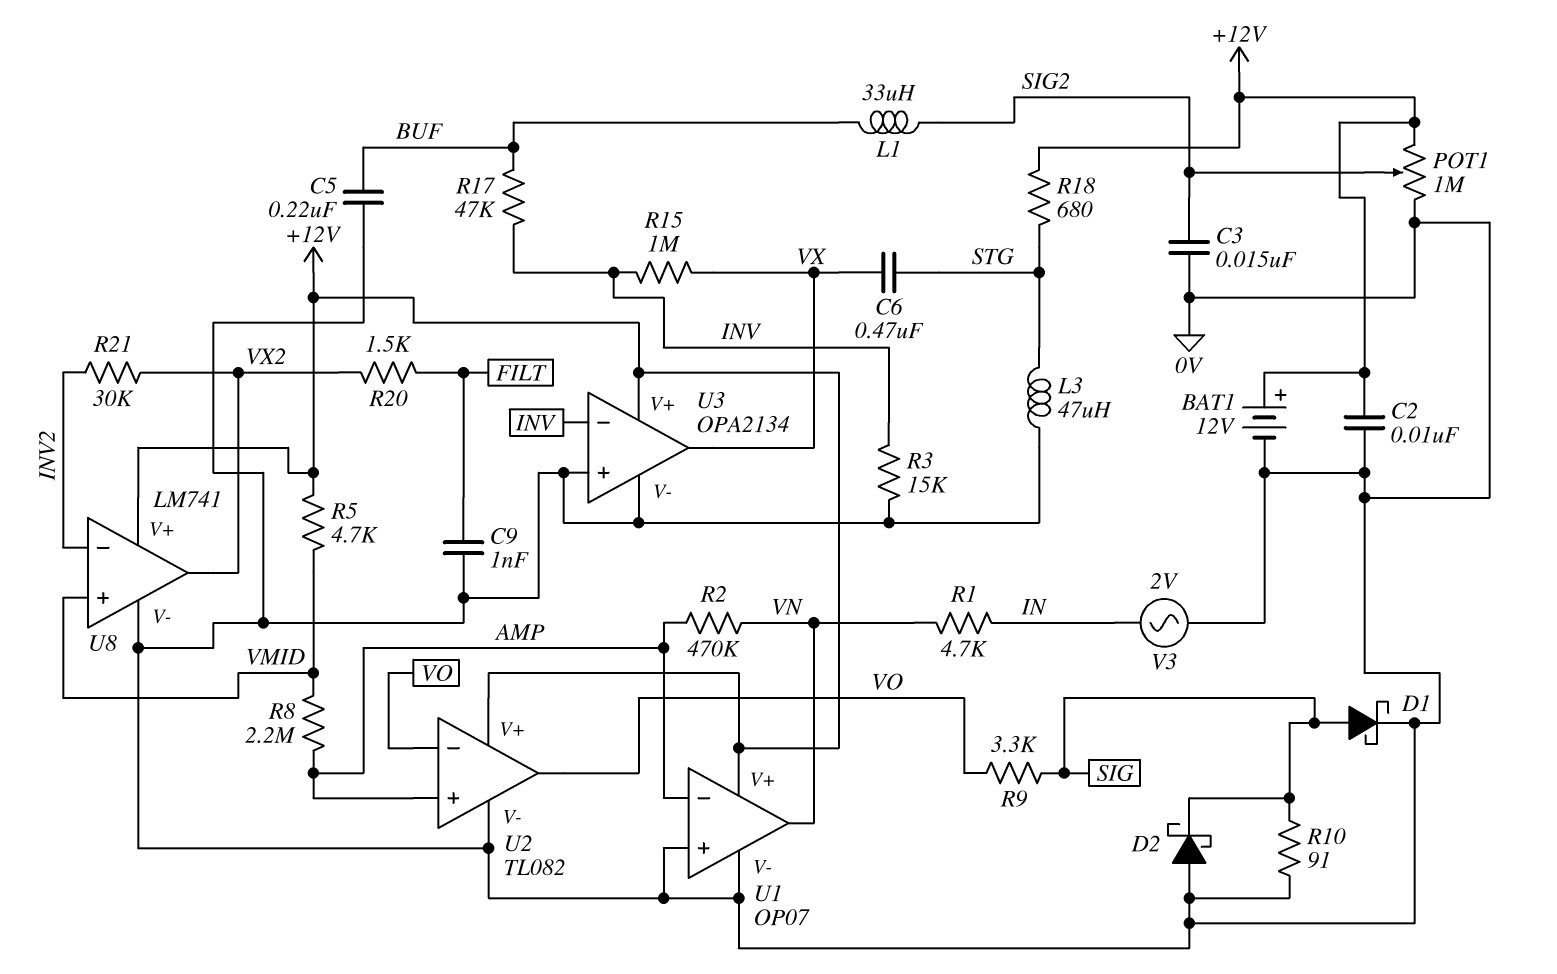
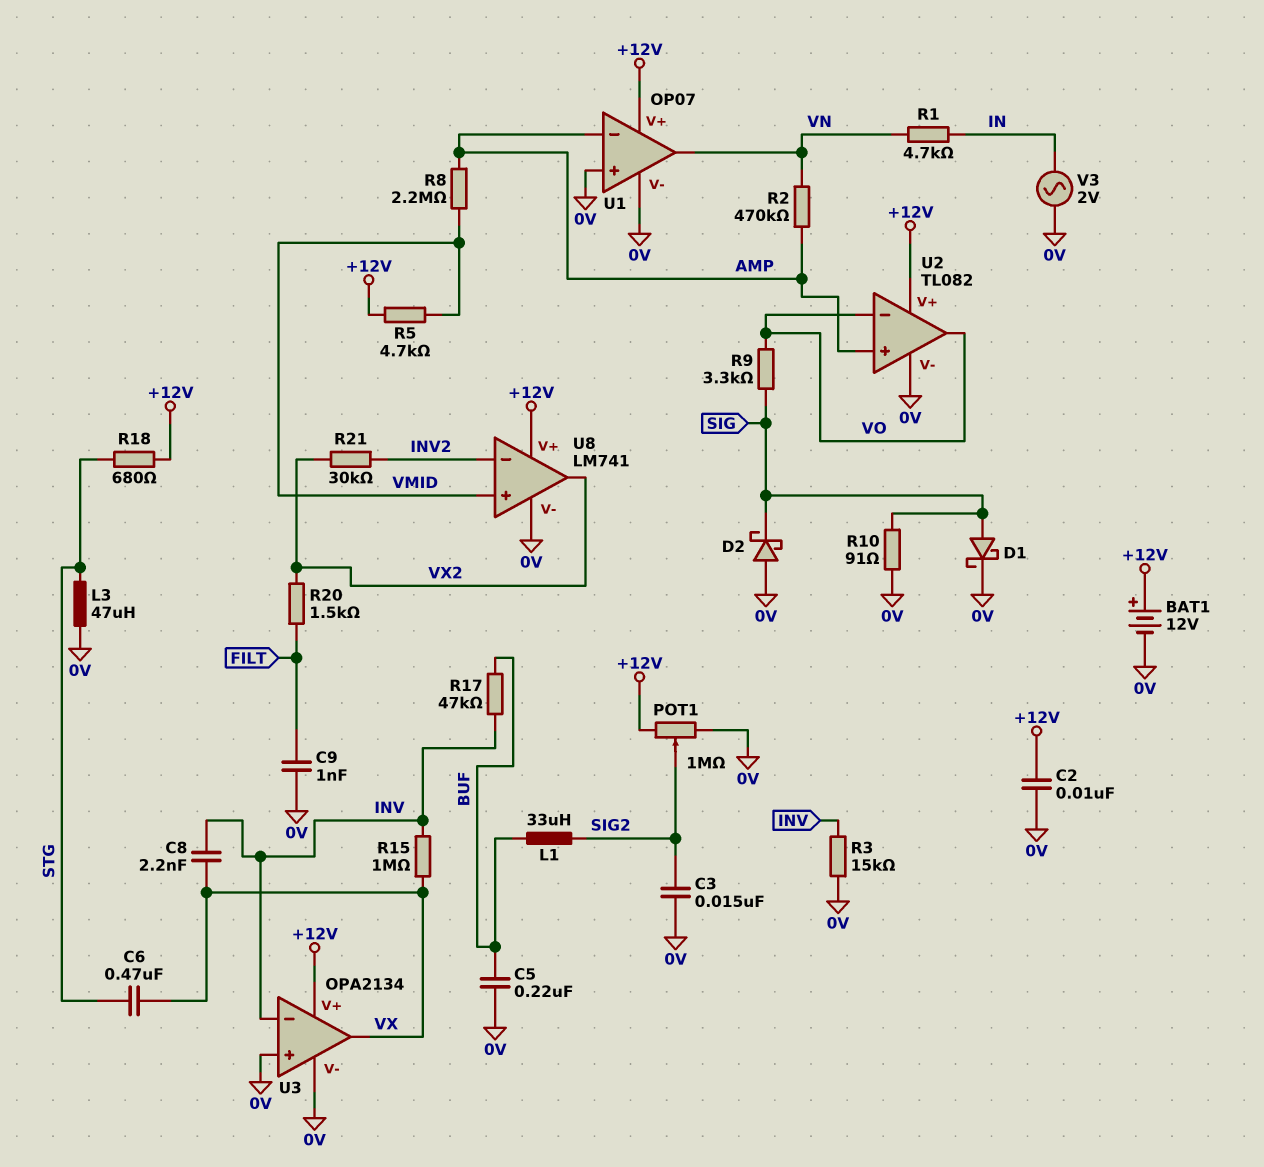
C8: none -> 2.2nF (INV, VX)

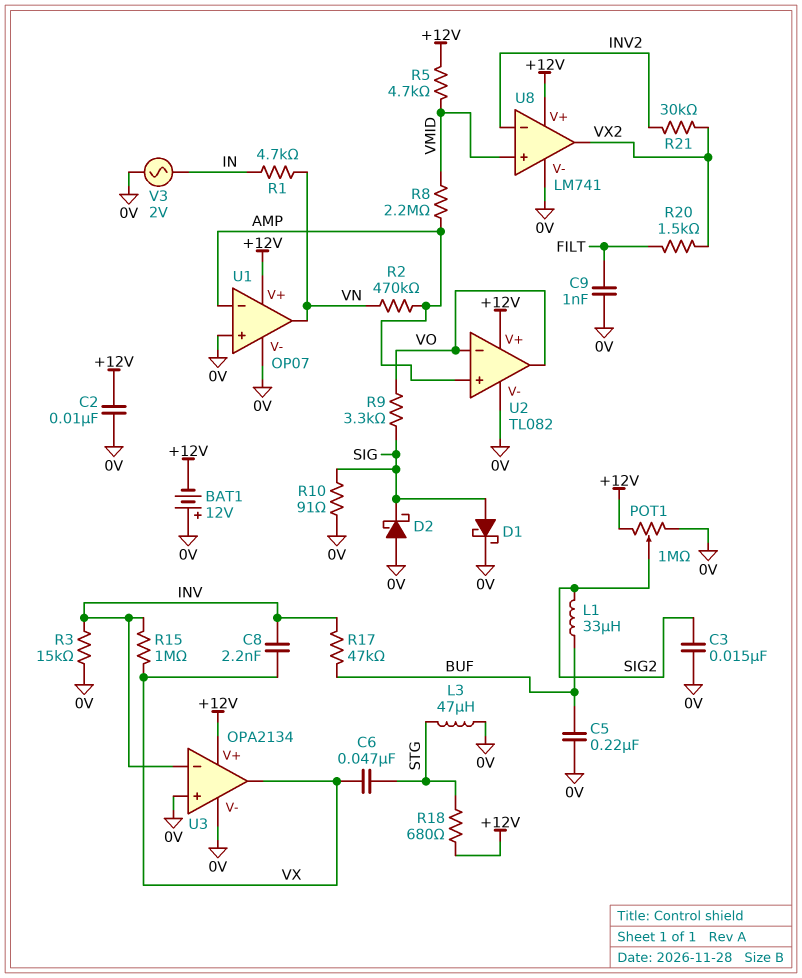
BAT1: 12V (plus +12V, minus 0V) -> 12V (plus 0V, minus +12V)
C6: 470nF (STG, VX) -> 47nF (STG, VX)

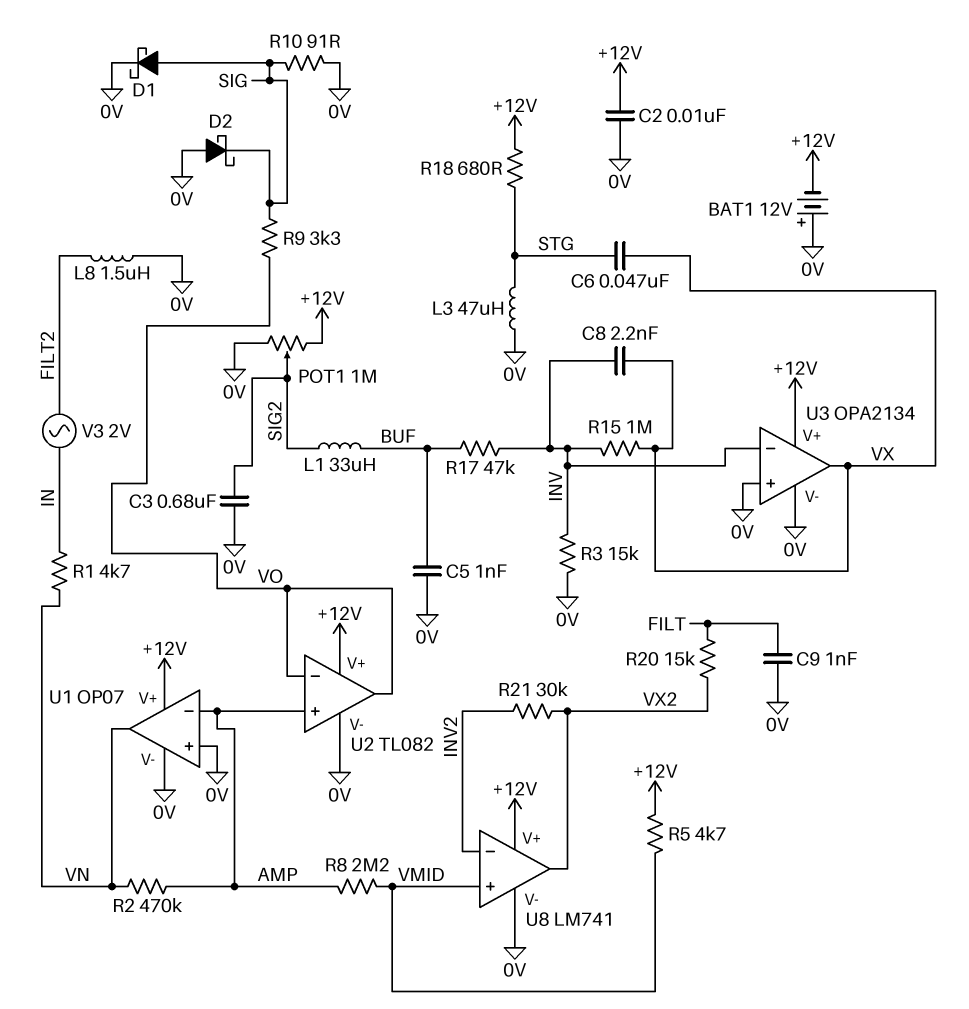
C3: 15nF (0V, SIG2) -> 680nF (0V, SIG2)
C5: 220nF (0V, BUF) -> 1nF (0V, BUF)
L8: none -> 1.5uH (0V, FILT2)
R20: 1.5k (FILT, VX2) -> 15k (FILT, VX2)
V3: AC 2V (0V, IN) -> AC 2V (FILT2, IN)

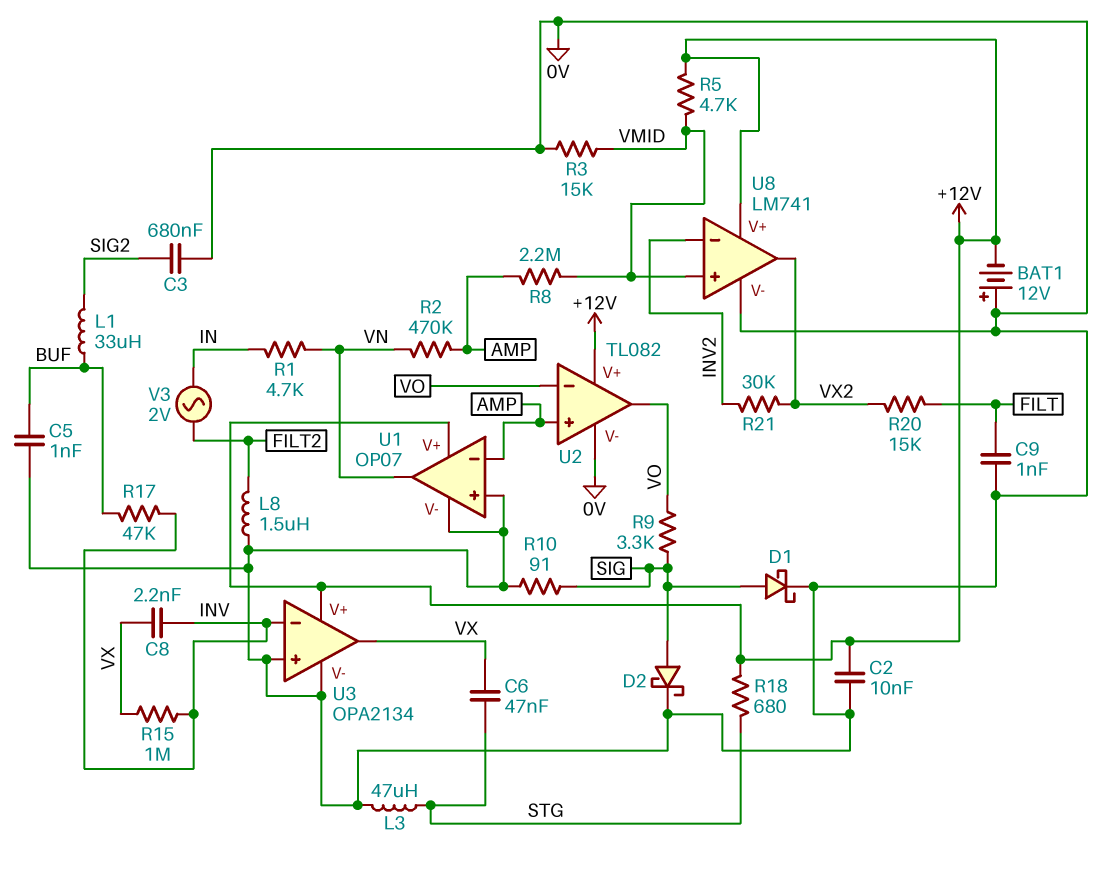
D2: schottky (A 0V, K SIG) -> schottky (A SIG, K 0V)
POT1: 1M (+12V, 0V, wiper SIG2) -> none
R3: 15k (0V, INV) -> 15k (0V, VMID)

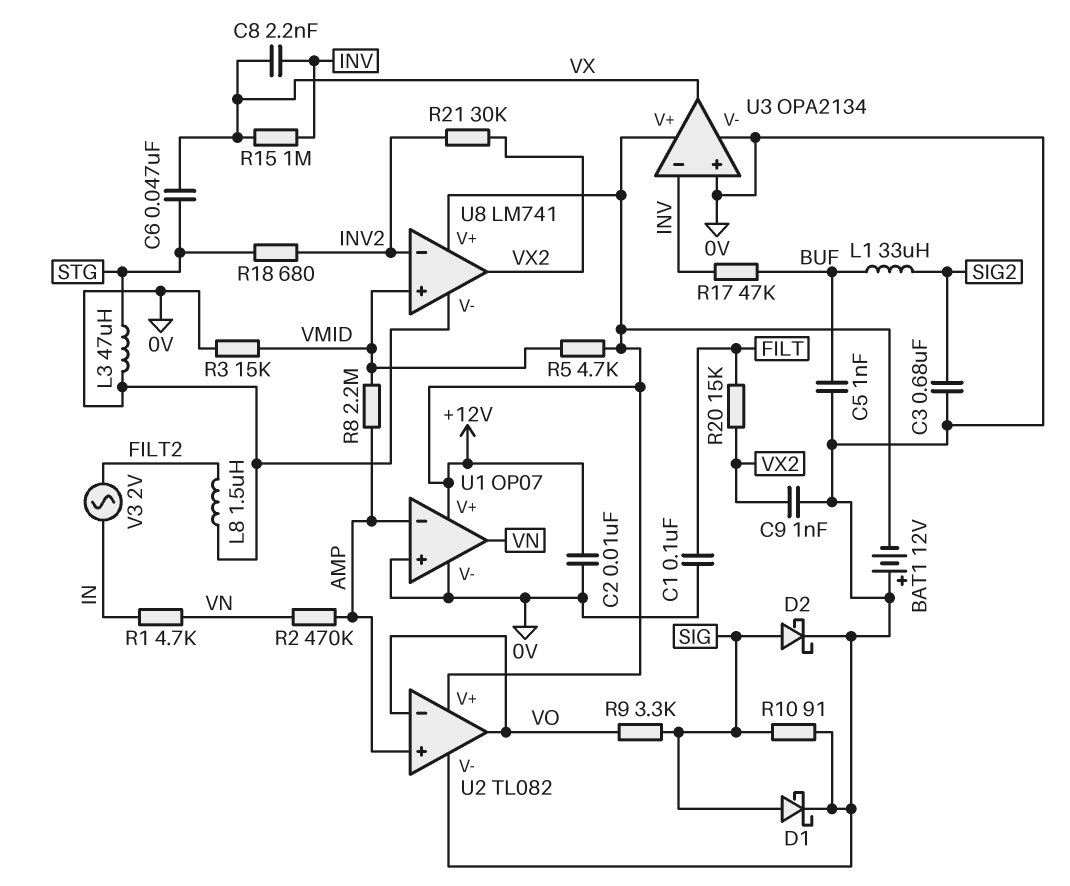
C1: none -> 100nF (0V, FILT)
C9: 1nF (0V, FILT) -> 1nF (0V, VX2)
R18: 680 (+12V, STG) -> 680 (INV2, STG)

